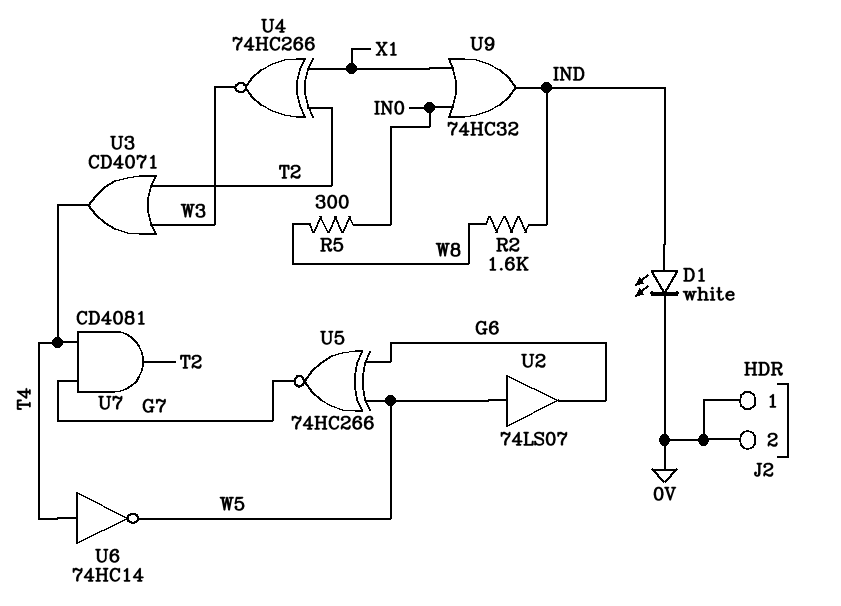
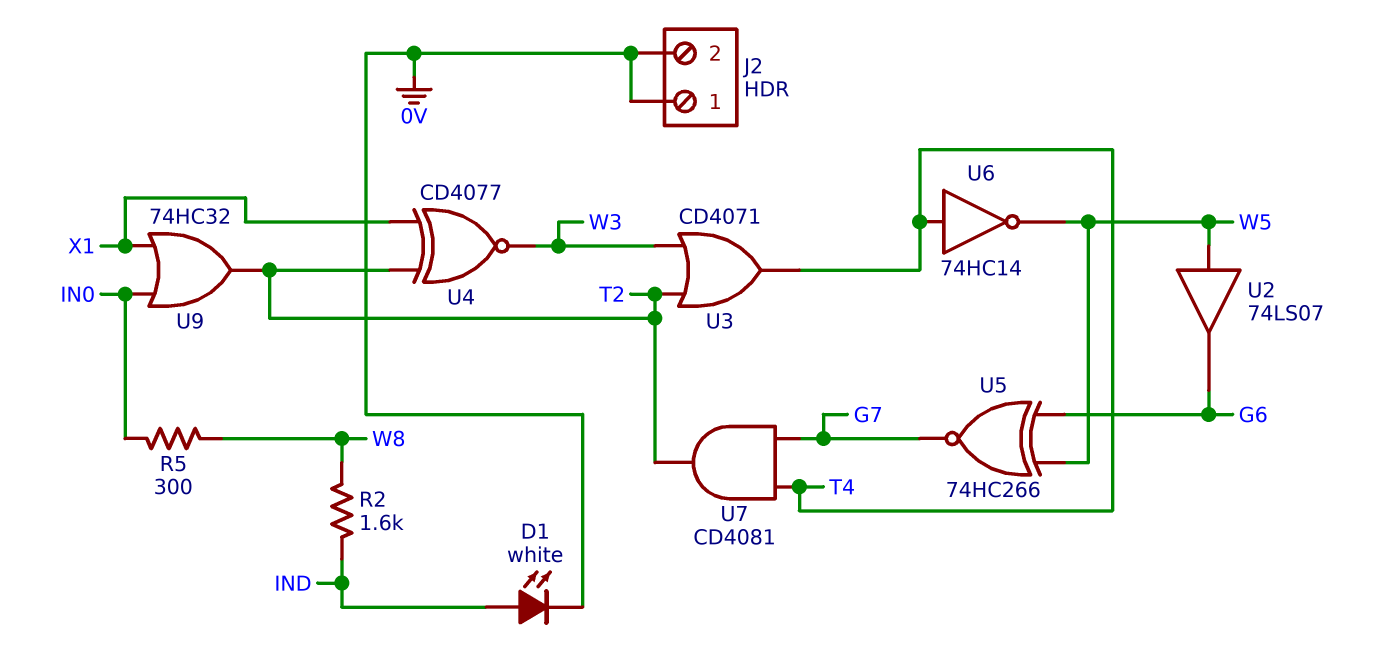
U4: XNOR 74HC266 (in T2, in X1, out W3) -> XNOR CD4077 (in T2, in X1, out W3)
U9: OR 74HC32 (in IN0, in X1, out IND) -> OR 74HC32 (in IN0, in X1, out T2)

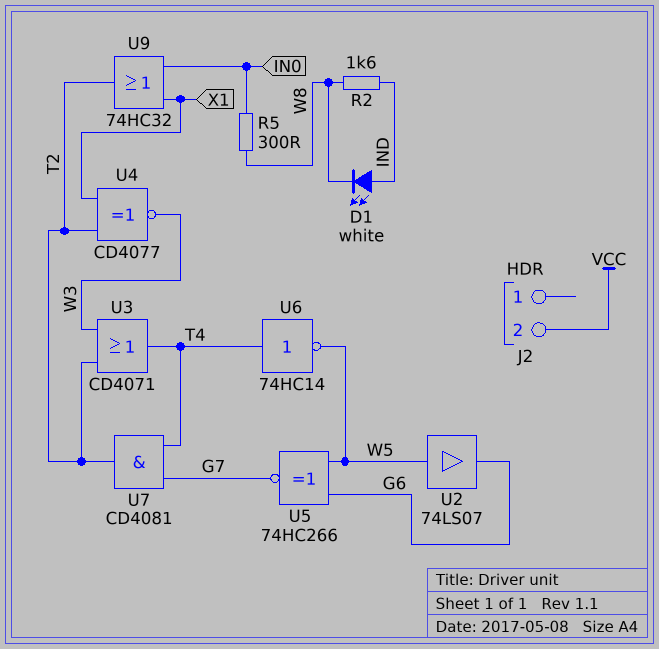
D1: LED white (A IND, K 0V) -> LED white (A IND, K W8)
J2 pin 1: 0V -> none
J2 pin 2: 0V -> VCC

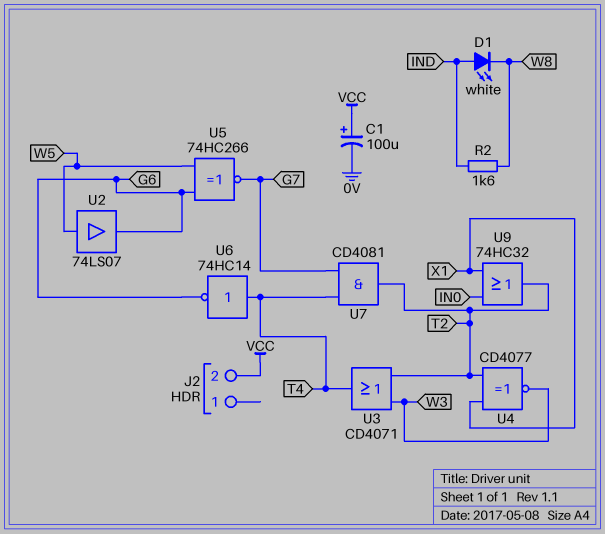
C1: none -> 100uF (plus VCC, minus 0V)
R5: 300 (IN0, W8) -> none
U6: NOT 74HC14 (in T4, out W5) -> NOT 74HC14 (in T4, out G6)

